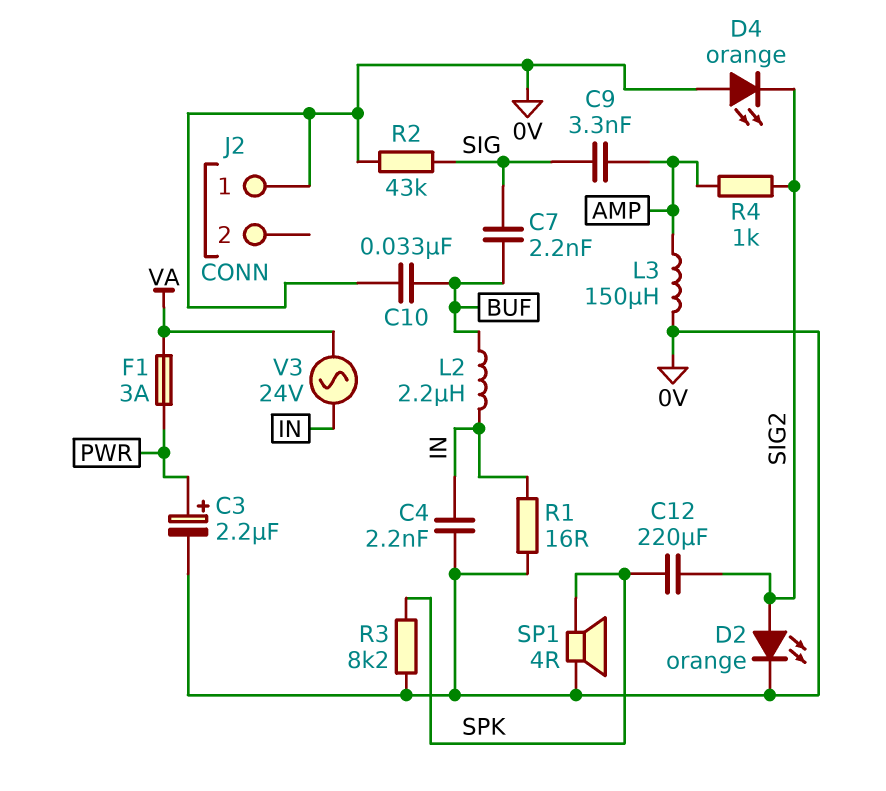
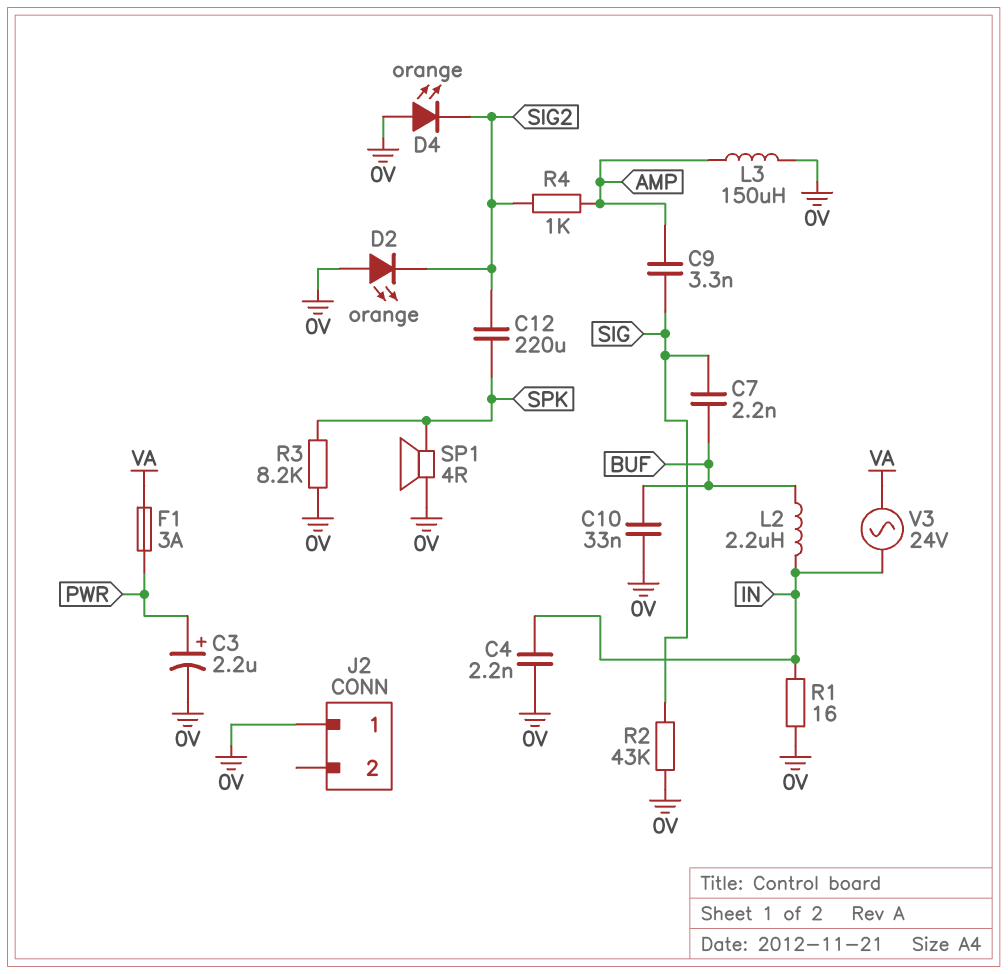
D2: LED orange (A SIG2, K 0V) -> LED orange (A 0V, K SIG2)

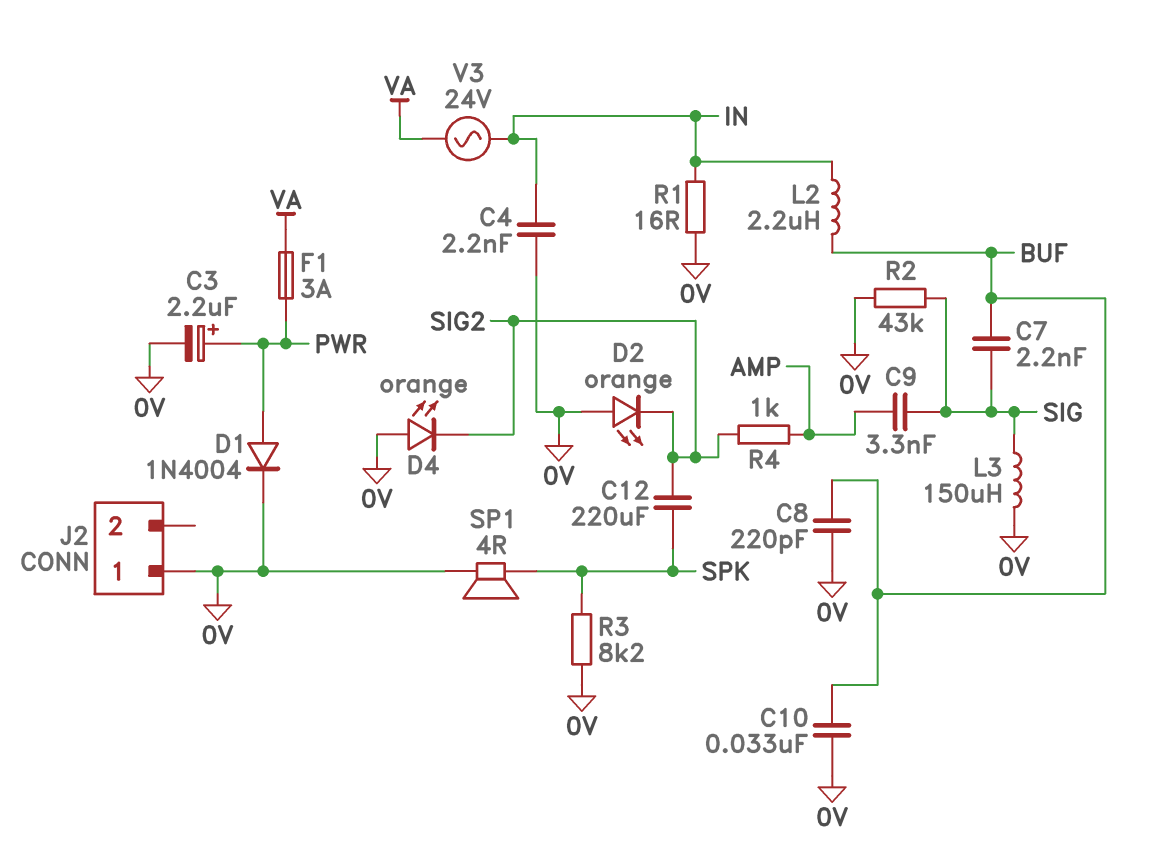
C8: none -> 220pF (0V, BUF)
D1: none -> diode 1N4004 (A PWR, K 0V)
L3: 150uH (0V, AMP) -> 150uH (0V, SIG)

